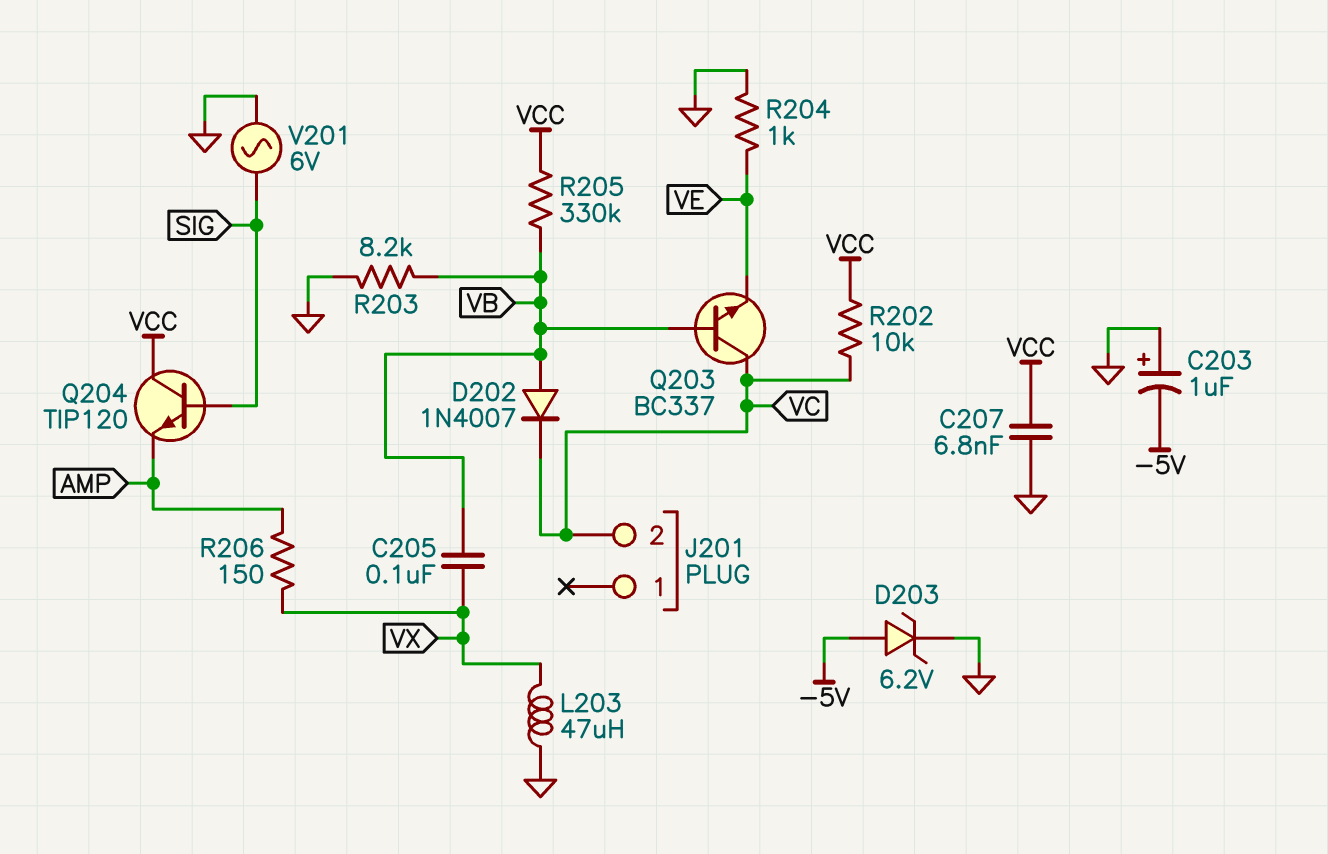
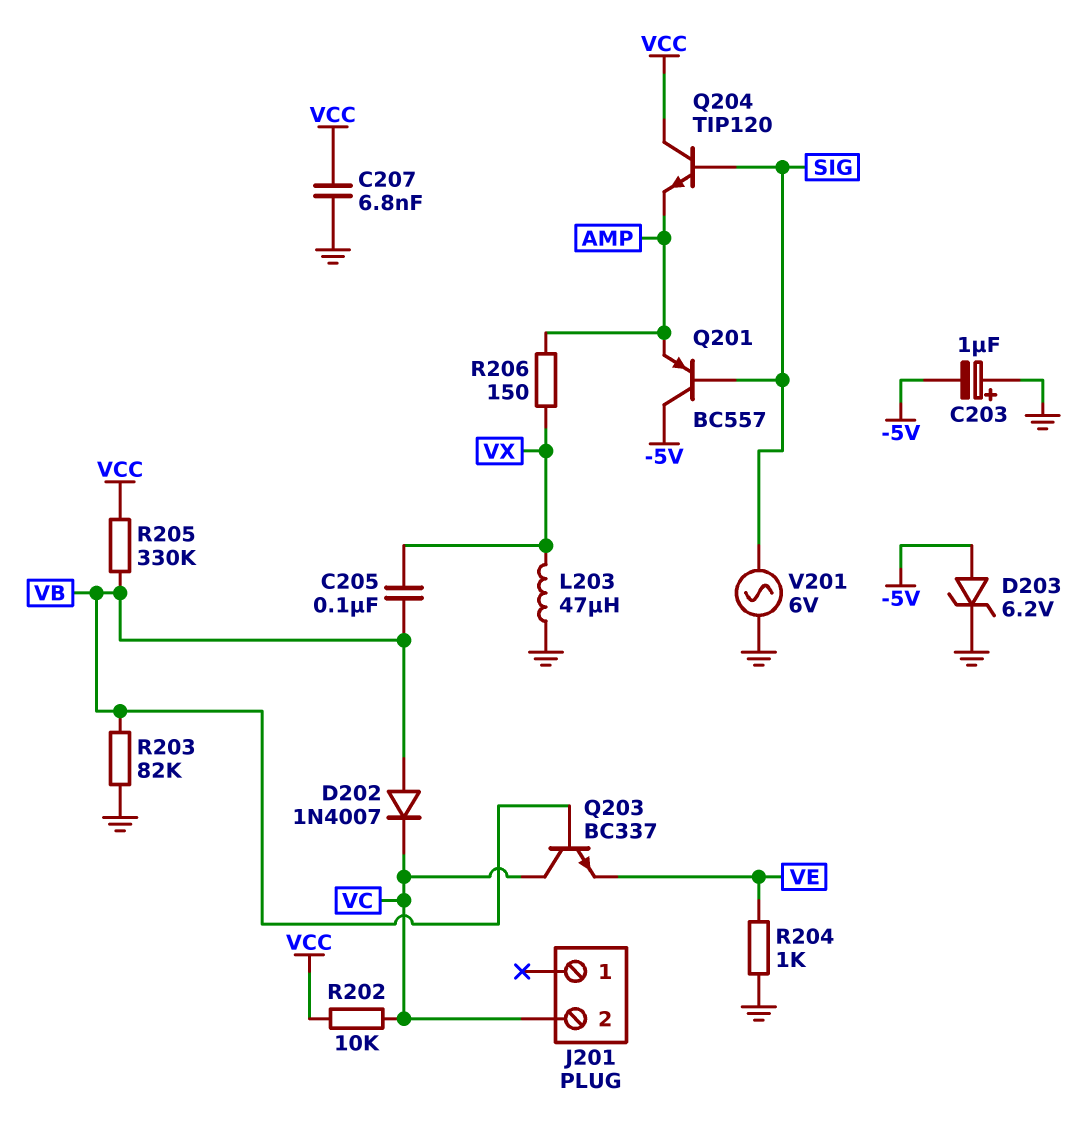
Q201: none -> PNP BC557 (B SIG, C -5V, E AMP)
R203: 8.2k (GND, VB) -> 82k (GND, VB)

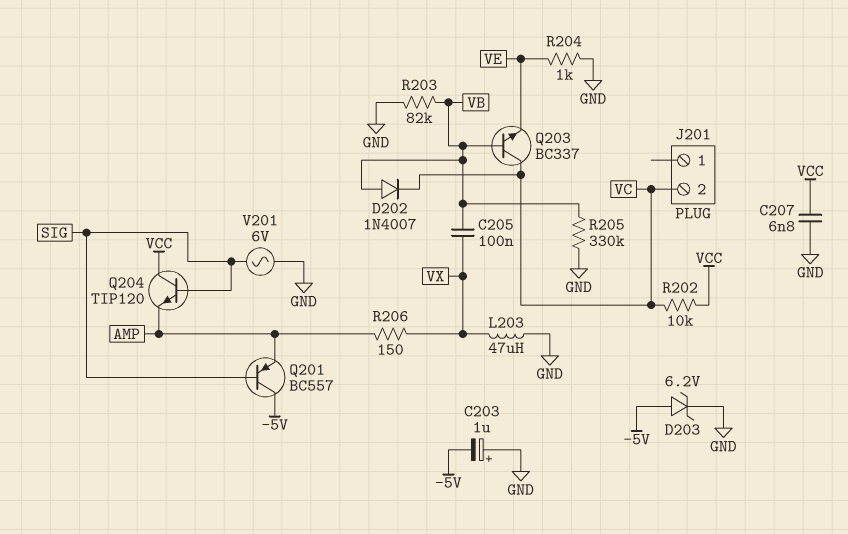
R205: 330k (VB, VCC) -> 330k (GND, VB)

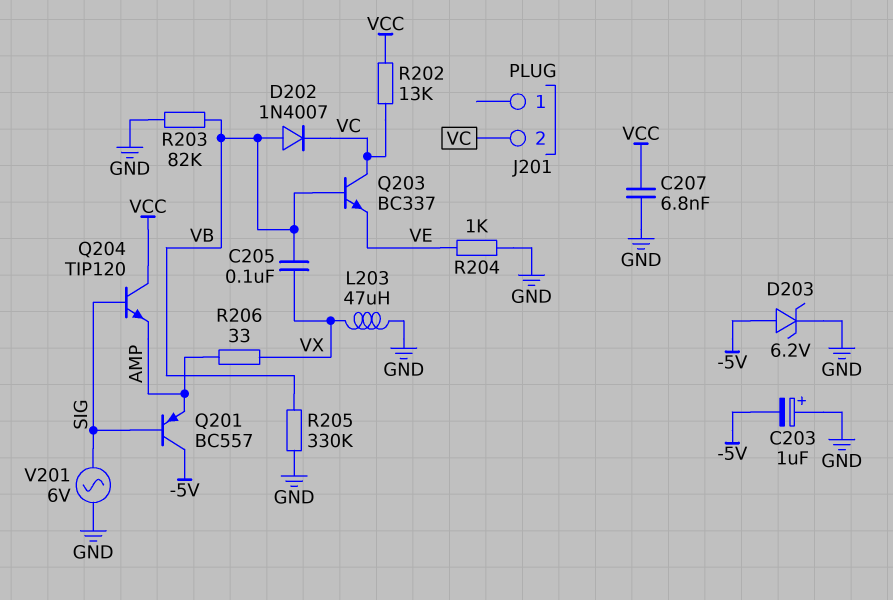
R202: 10k (VC, VCC) -> 13k (VC, VCC)
R206: 150 (AMP, VX) -> 33 (AMP, VX)

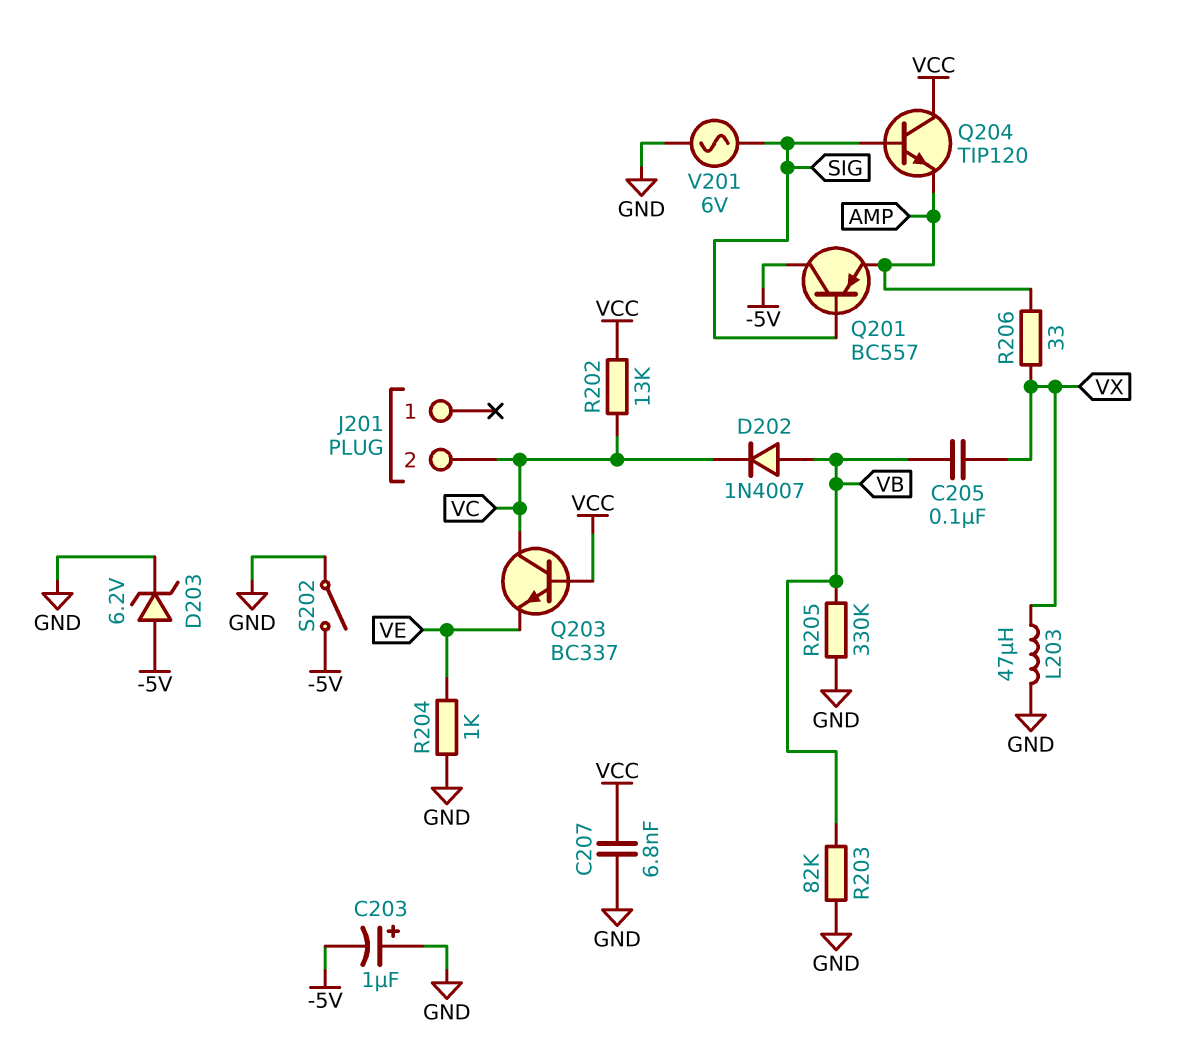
Q203: NPN BC337 (B VB, C VC, E VE) -> NPN BC337 (B VCC, C VC, E VE)
S202: none -> switch (-5V, GND)

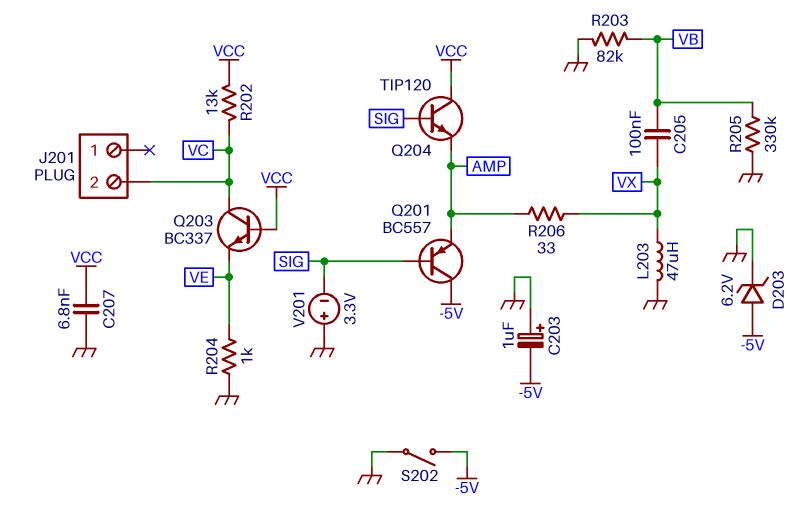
D202: diode 1N4007 (A VB, K VC) -> none
V201: AC 6V (GND, SIG) -> 3.3V (plus GND, minus SIG)

